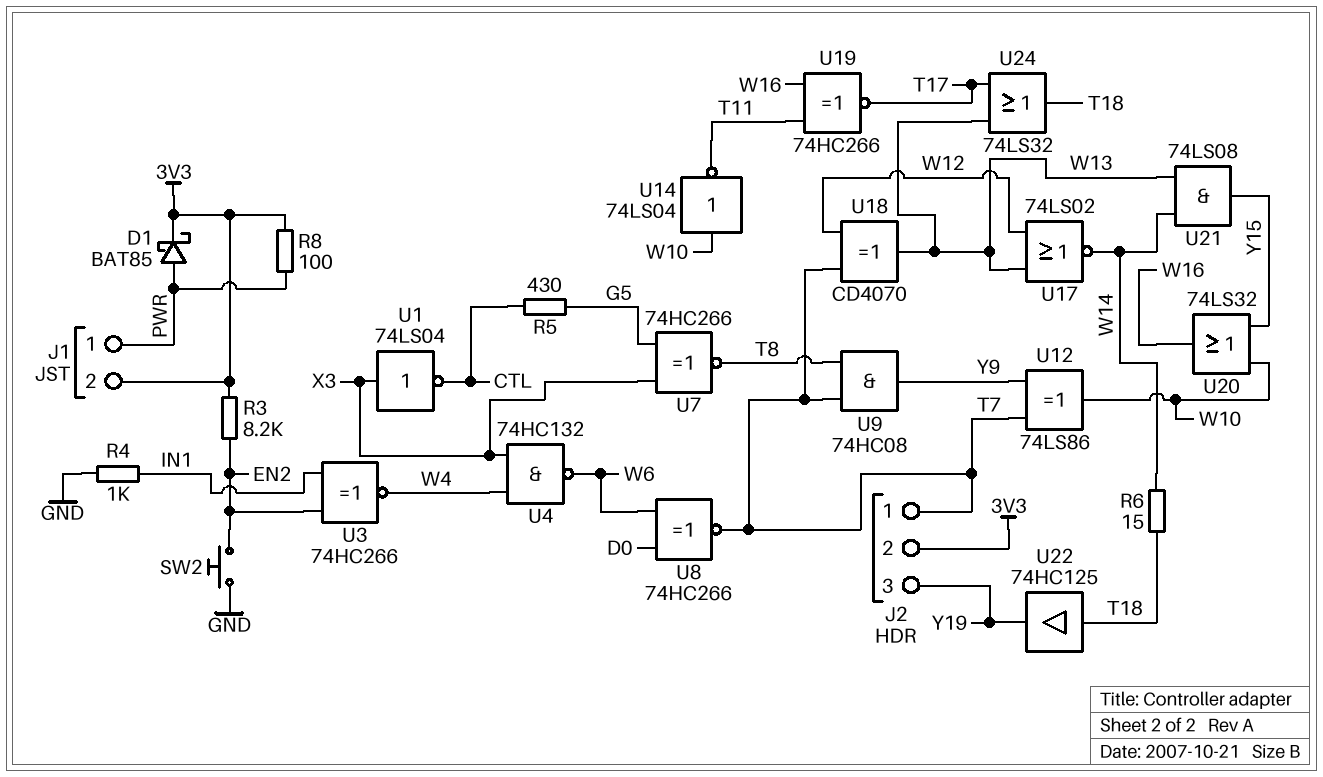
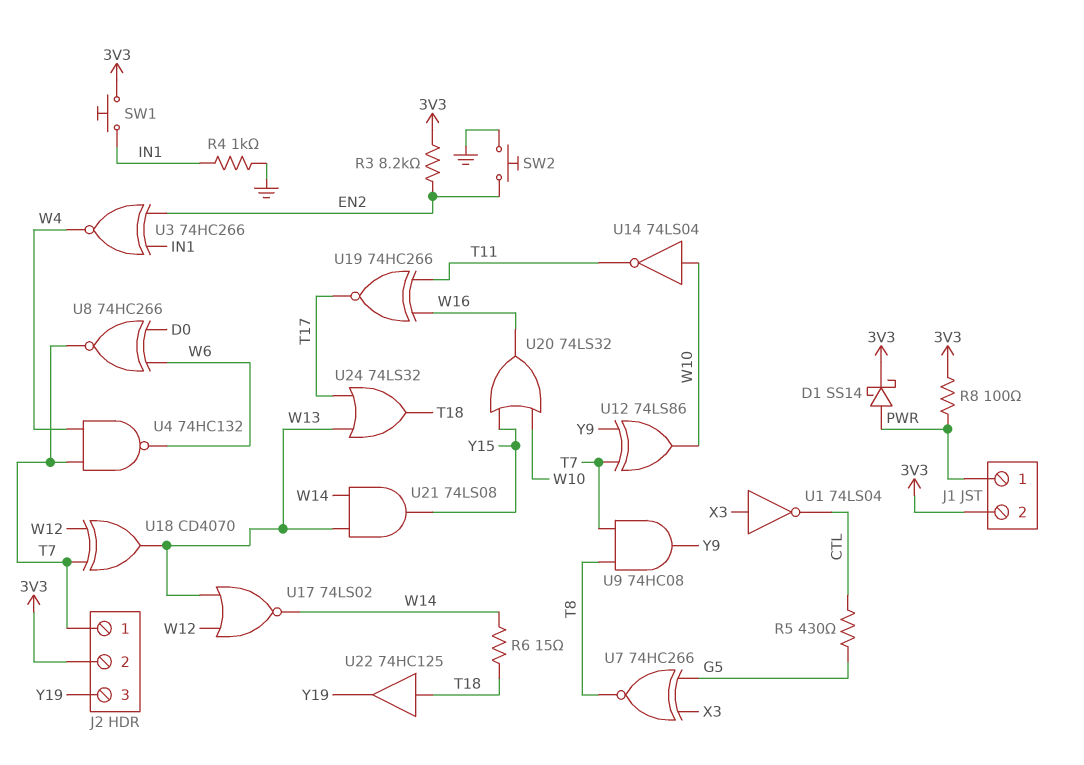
D1: schottky BAT85 (A PWR, K 3V3) -> schottky SS14 (A PWR, K 3V3)
SW1: none -> button (3V3, IN1)
U4: NAND 74HC132 (in W4, in X3, out W6) -> NAND 74HC132 (in T7, in W4, out W6)

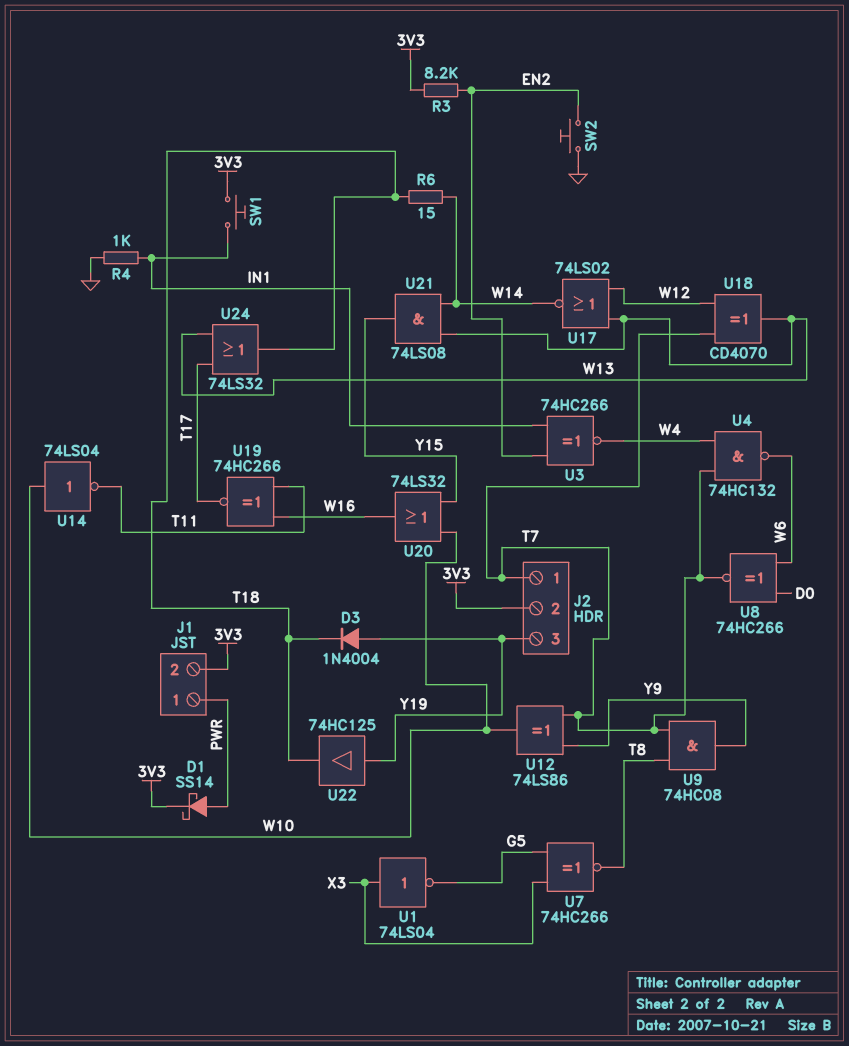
D3: none -> diode 1N4004 (A Y19, K T18)
R5: 430 (CTL, G5) -> none
R8: 100 (3V3, PWR) -> none
U1: NOT 74LS04 (in X3, out CTL) -> NOT 74LS04 (in X3, out G5)
U22: buffer 74HC125 (in T18, out Y19) -> buffer 74HC125 (in Y19, out T18)

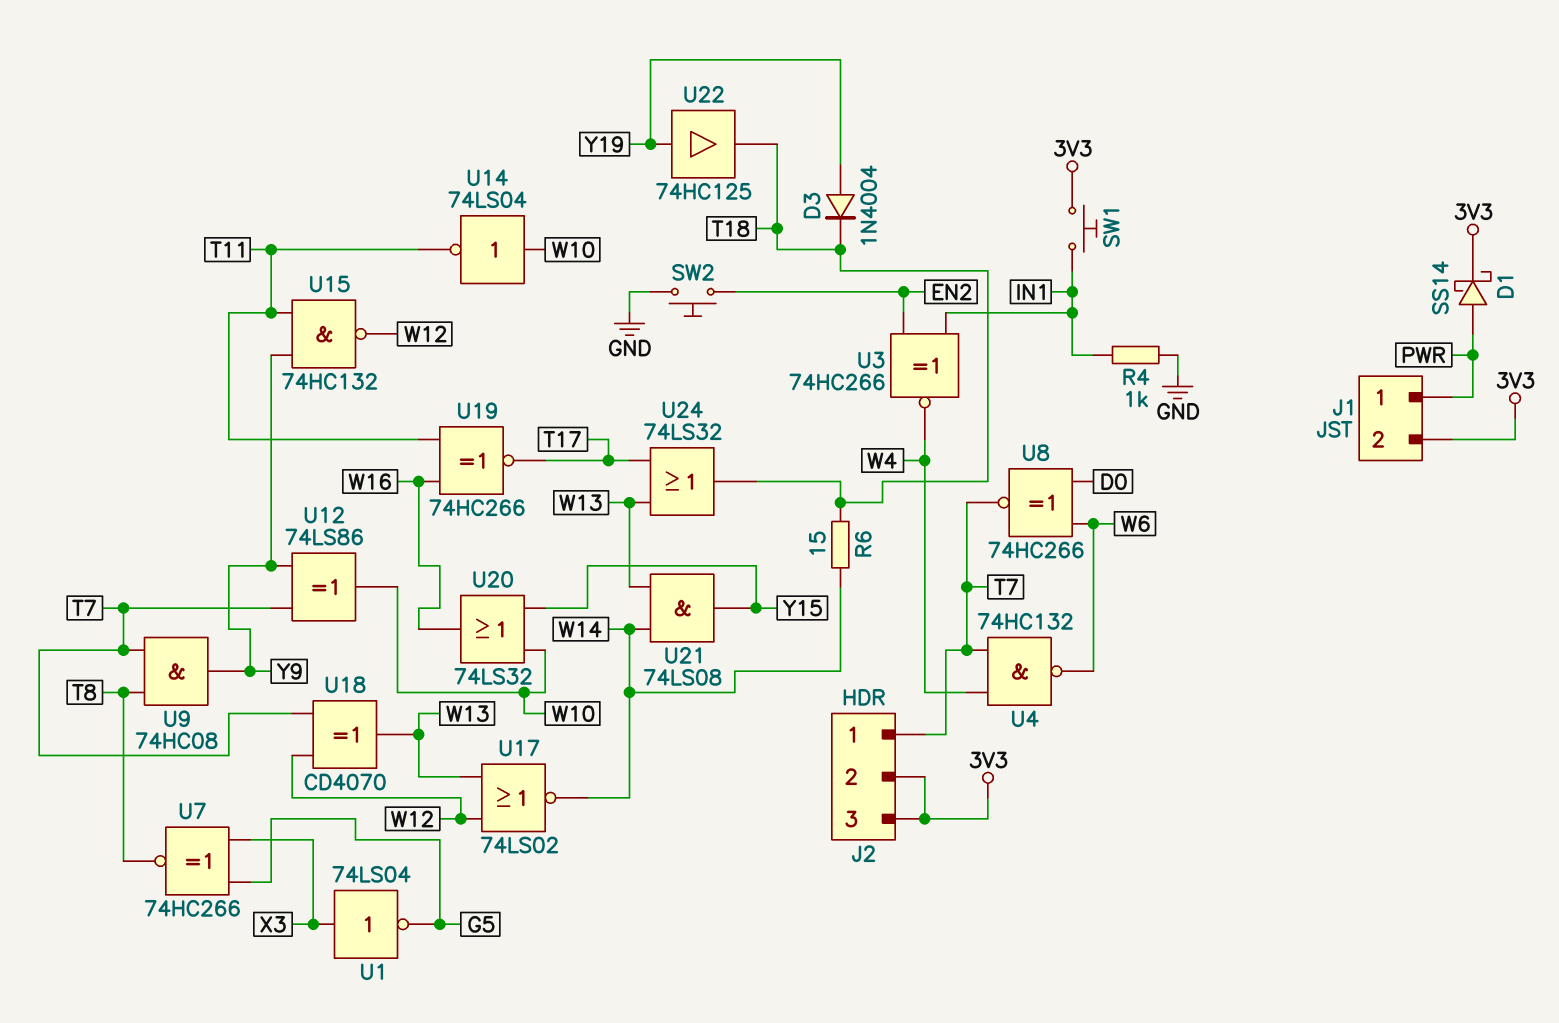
J2 pin 3: Y19 -> 3V3
R3: 8.2k (3V3, EN2) -> none
U15: none -> NAND 74HC132 (in T11, in Y9, out W12)

